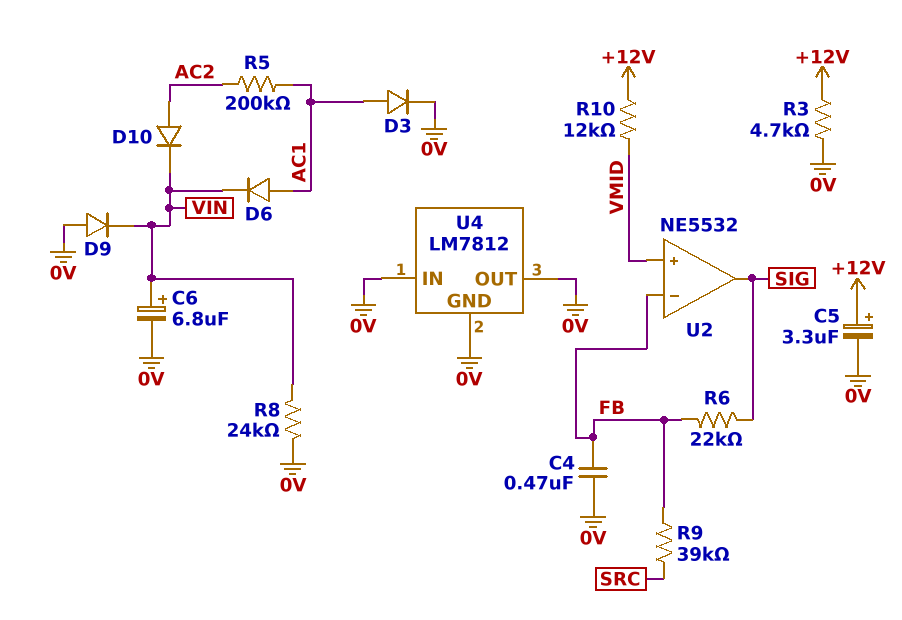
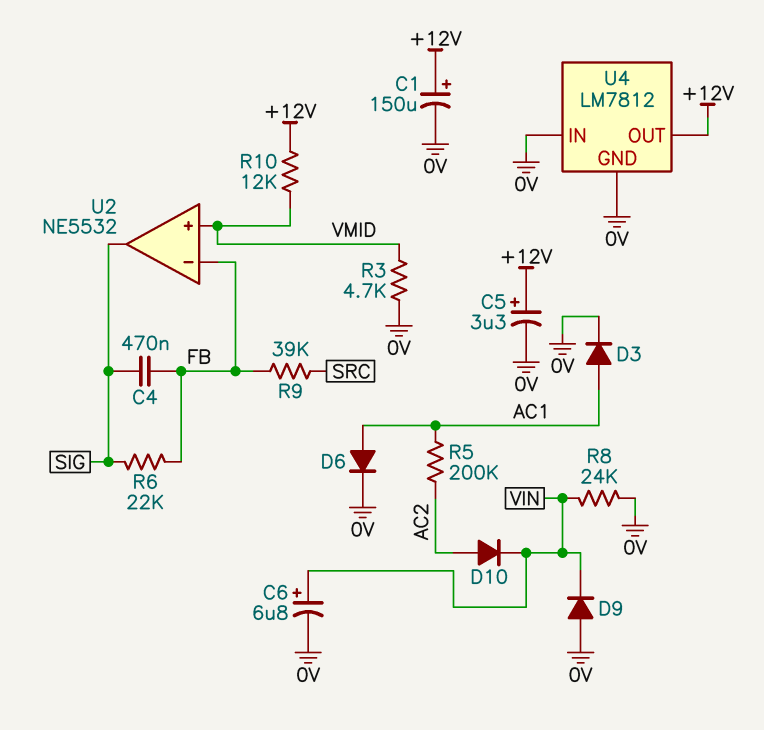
C1: none -> 150uF (plus +12V, minus 0V)
C4: 470nF (0V, FB) -> 470nF (FB, SIG)
D6: diode (A AC1, K VIN) -> diode (A AC1, K 0V)
R3: 4.7k (+12V, 0V) -> 4.7k (0V, VMID)
U4 pin OUT: 0V -> +12V

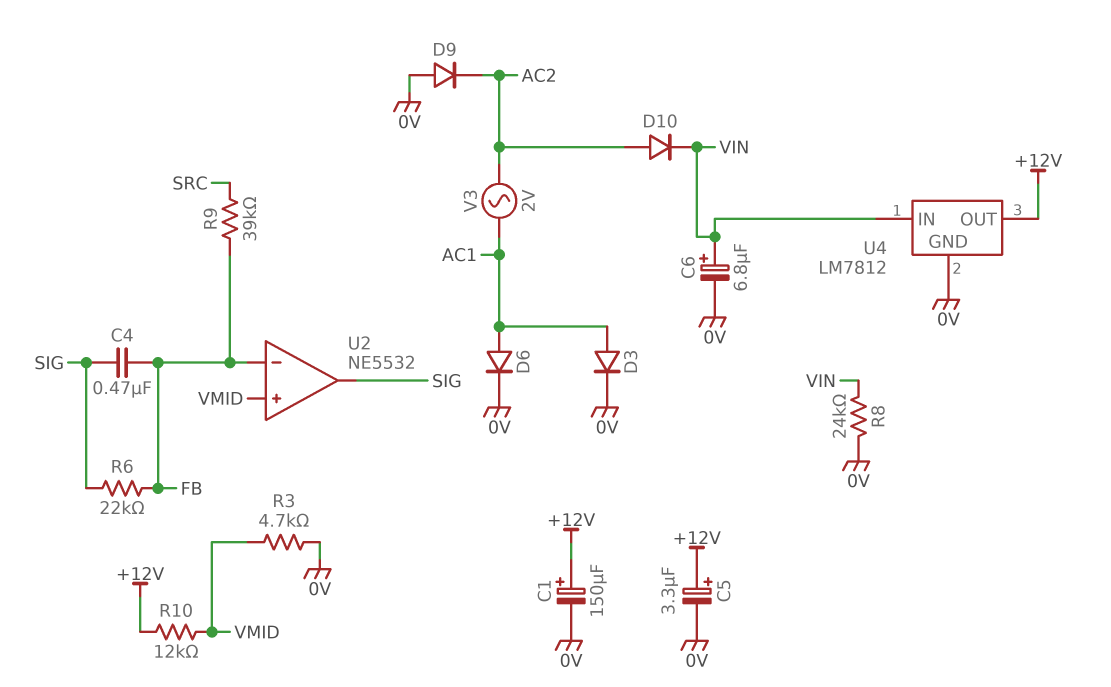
D9: diode (A 0V, K VIN) -> diode (A 0V, K AC2)
R5: 200k (AC1, AC2) -> none
U4 pin IN: 0V -> VIN
V3: none -> AC 2V (AC1, AC2)

